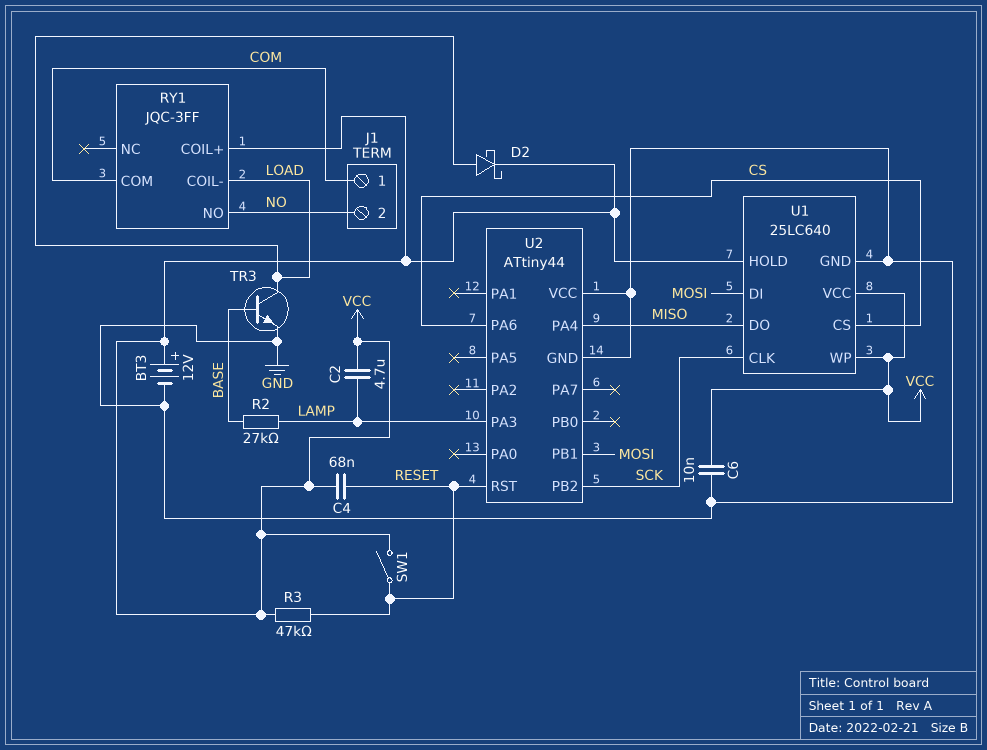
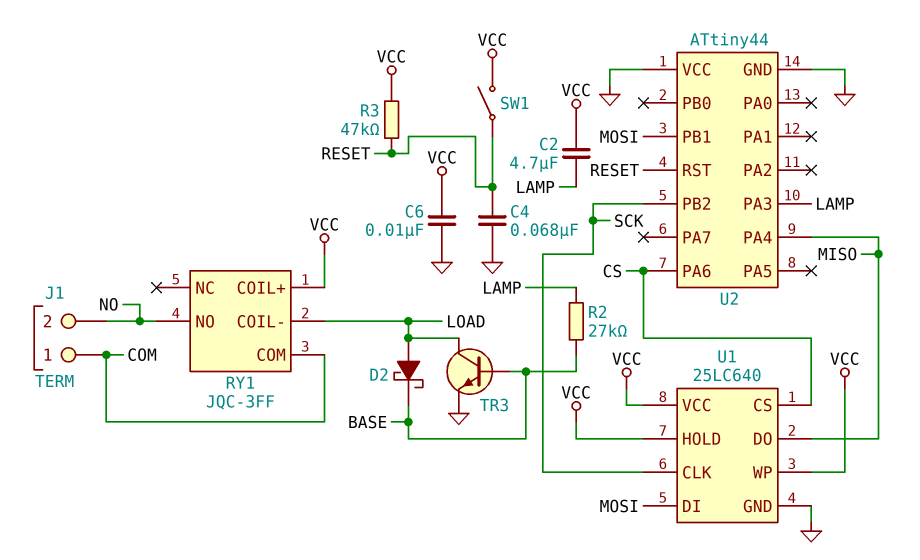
BT3: 12V (plus VCC, minus GND) -> none
C4: 68nF (RESET, VCC) -> 68nF (GND, RESET)
D2: schottky (A LOAD, K VCC) -> schottky (A LOAD, K BASE)

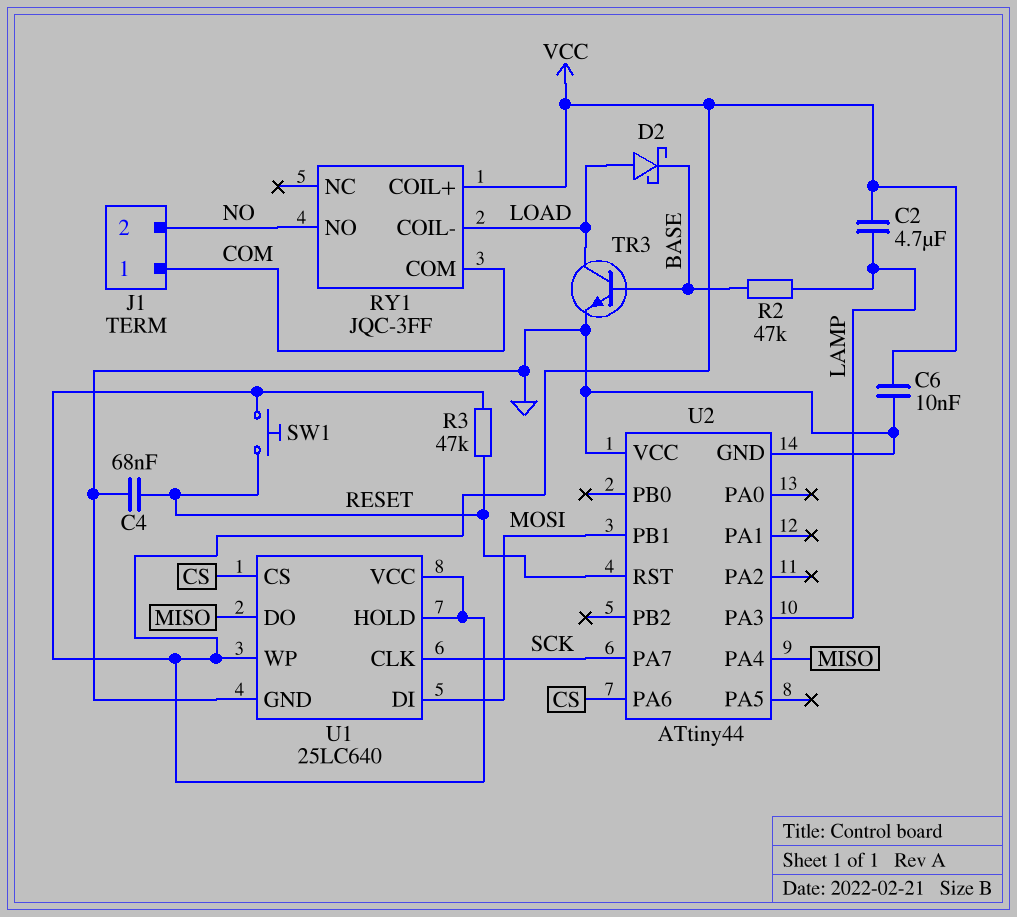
R2: 27k (BASE, LAMP) -> 47k (BASE, LAMP)
SW1: switch (RESET, VCC) -> button (RESET, VCC)
U2 pin PA7: none -> SCK
U2 pin PB2: SCK -> none

